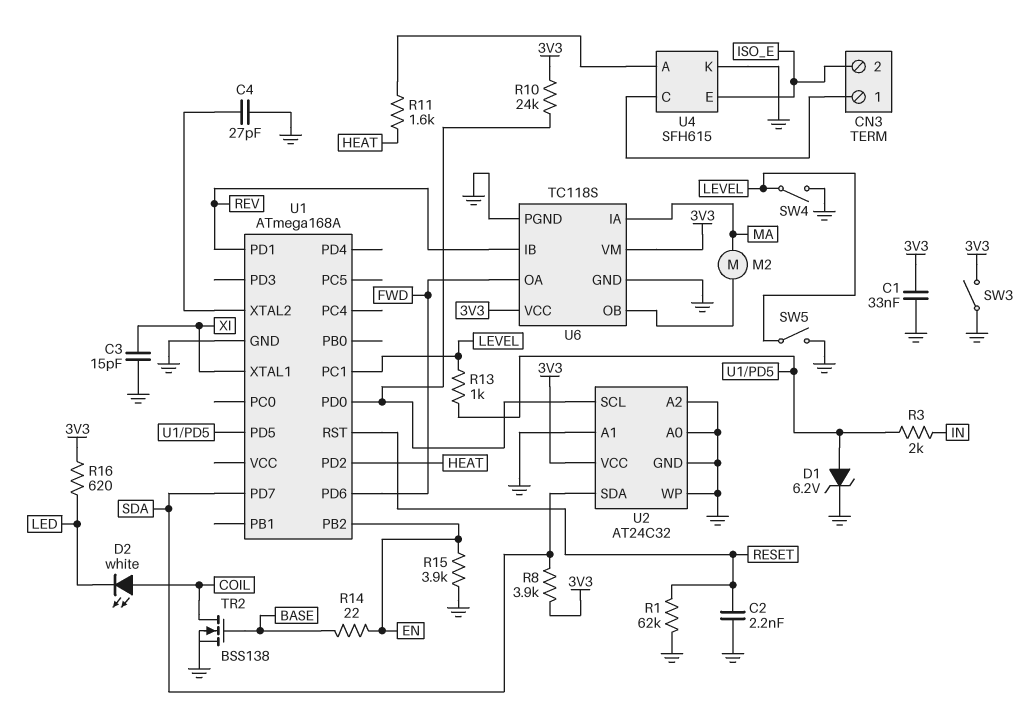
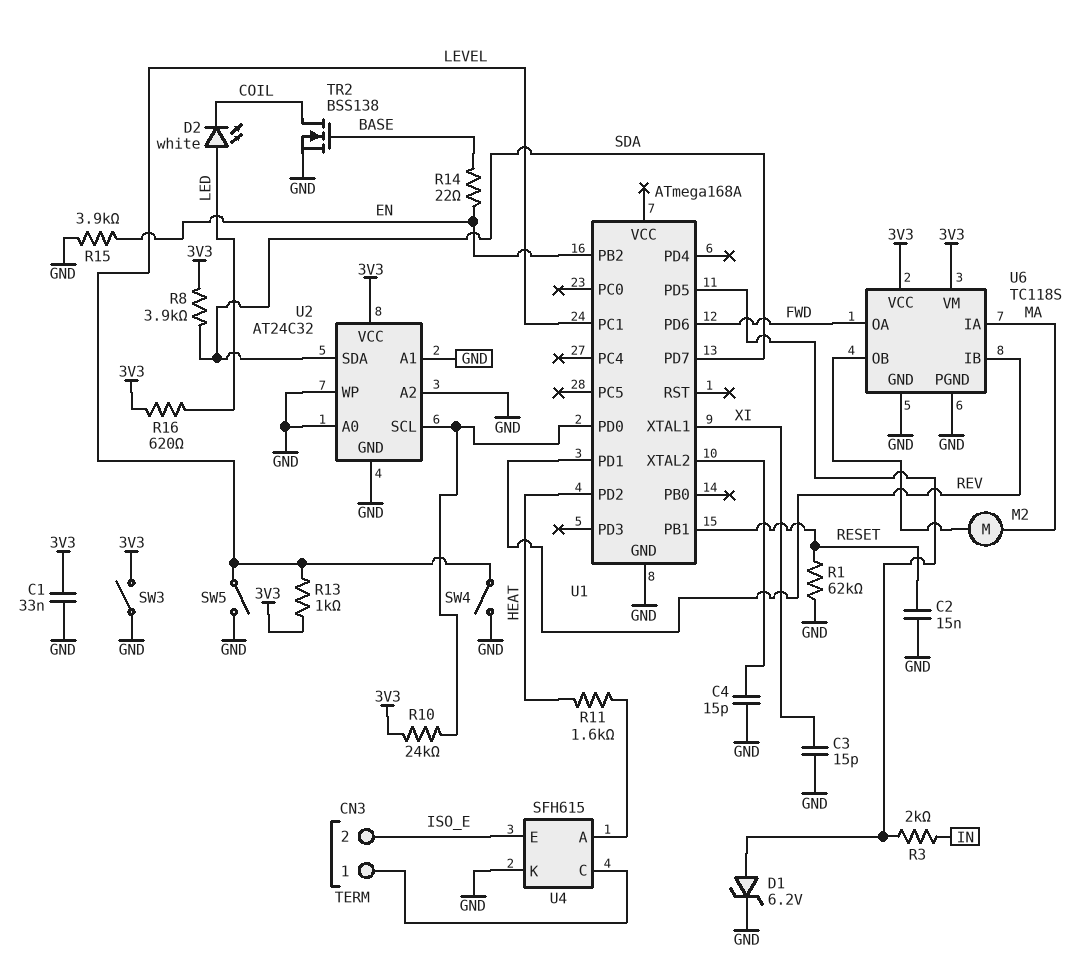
C2: 2.2nF (GND, RESET) -> 15nF (GND, RESET)
C4: 27pF (GND, U1/XTAL2) -> 15pF (GND, U1/XTAL2)
D2: LED white (A COIL, K LED) -> LED white (A LED, K COIL)
R13: 1k (LEVEL, U1/PD5) -> 1k (3V3, LEVEL)
U1 pin PB1: none -> RESET
U1 pin RST: RESET -> none

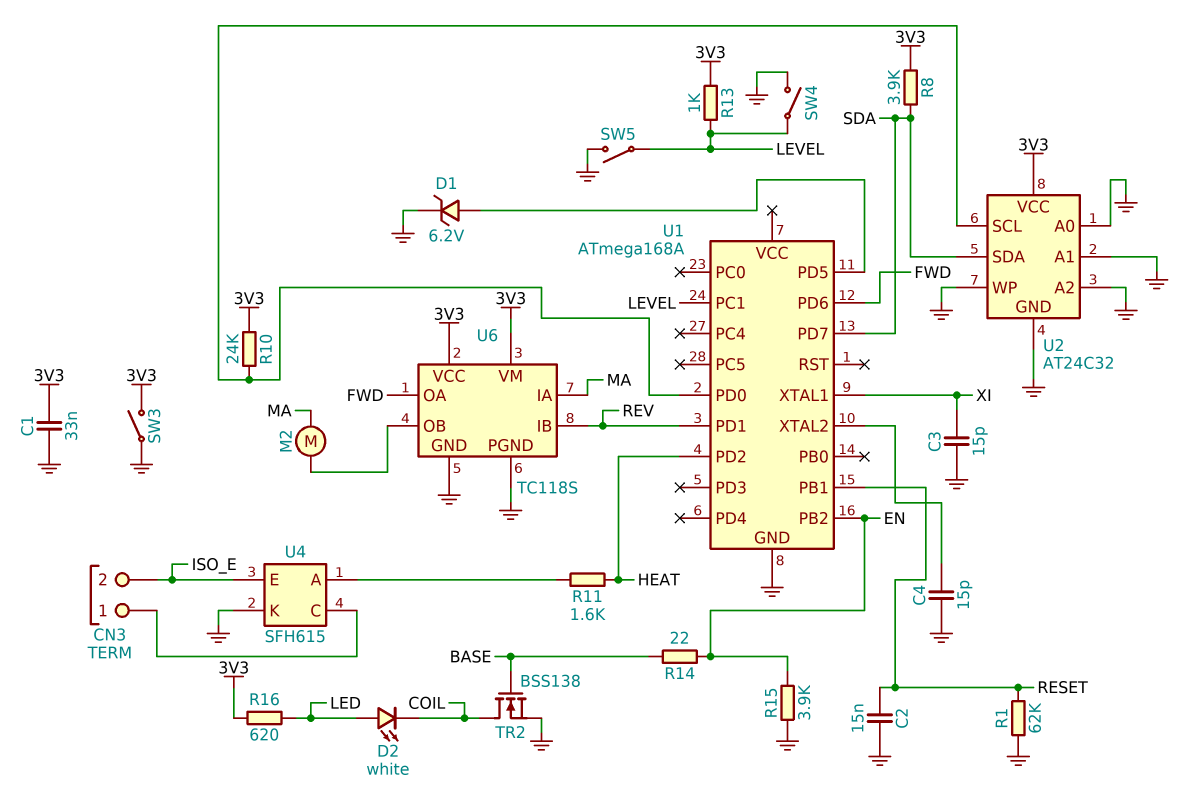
R3: 2k (IN, U1/PD5) -> none

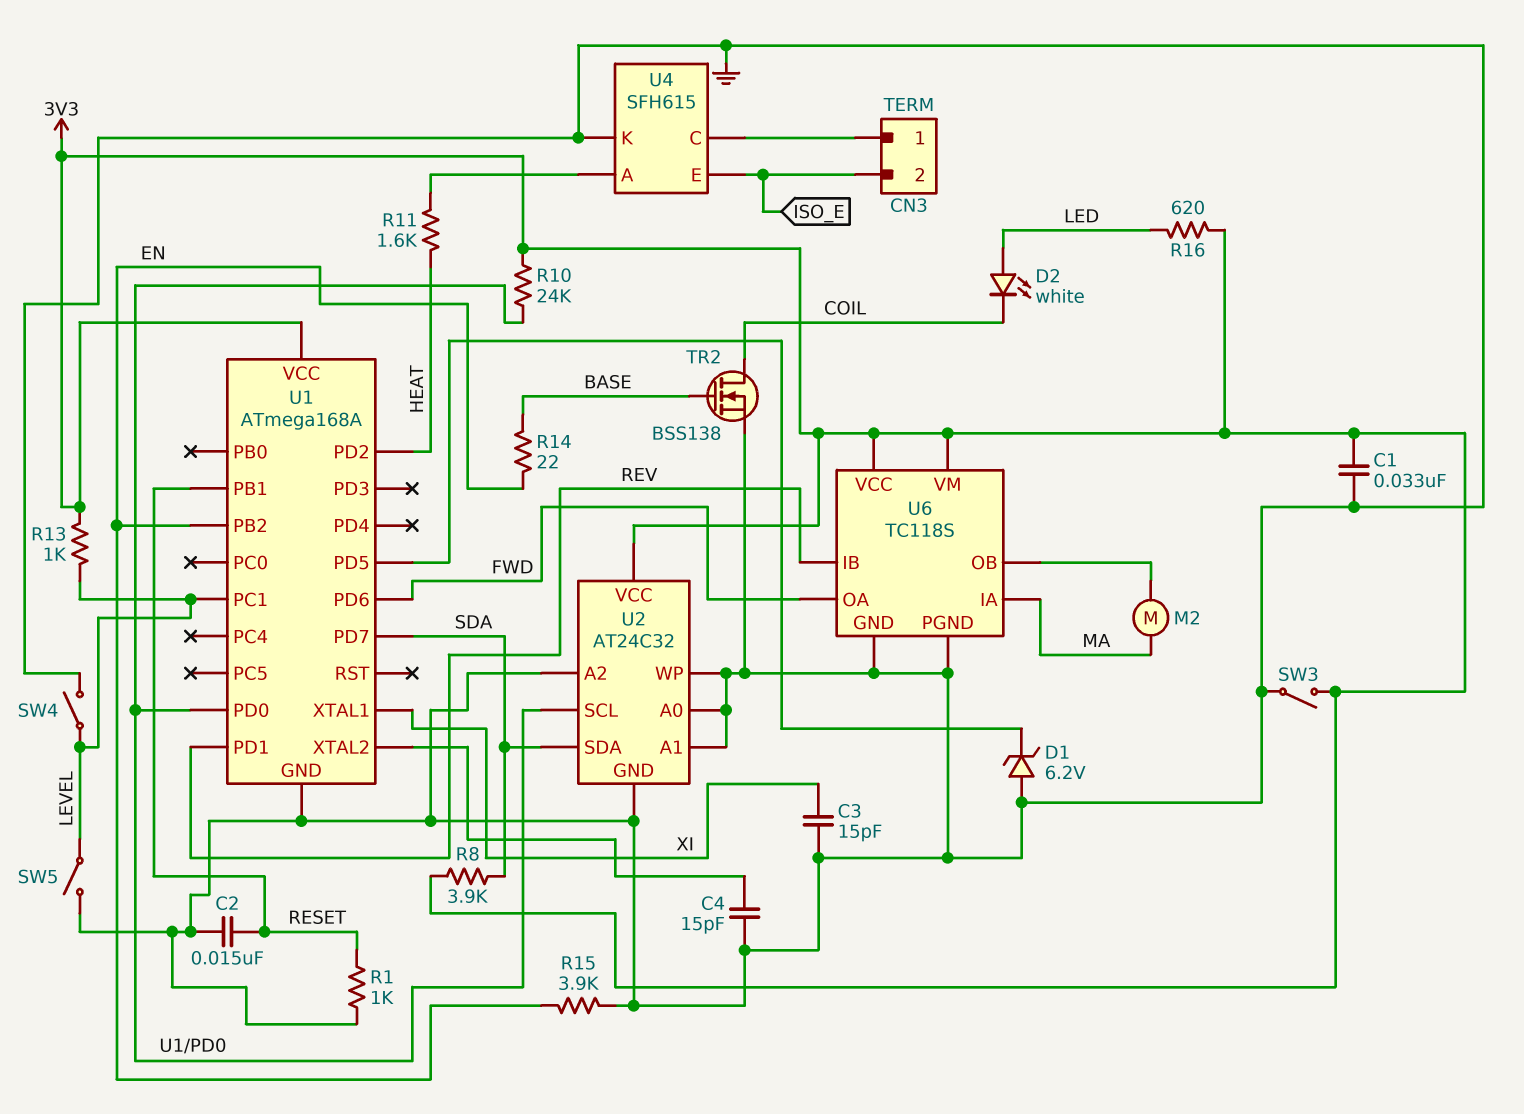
D1: zener 6.2V (A U1/PD5, K GND) -> zener 6.2V (A GND, K U1/PD5)
R1: 62k (GND, RESET) -> 1k (GND, RESET)
U1 pin VCC: none -> 3V3

